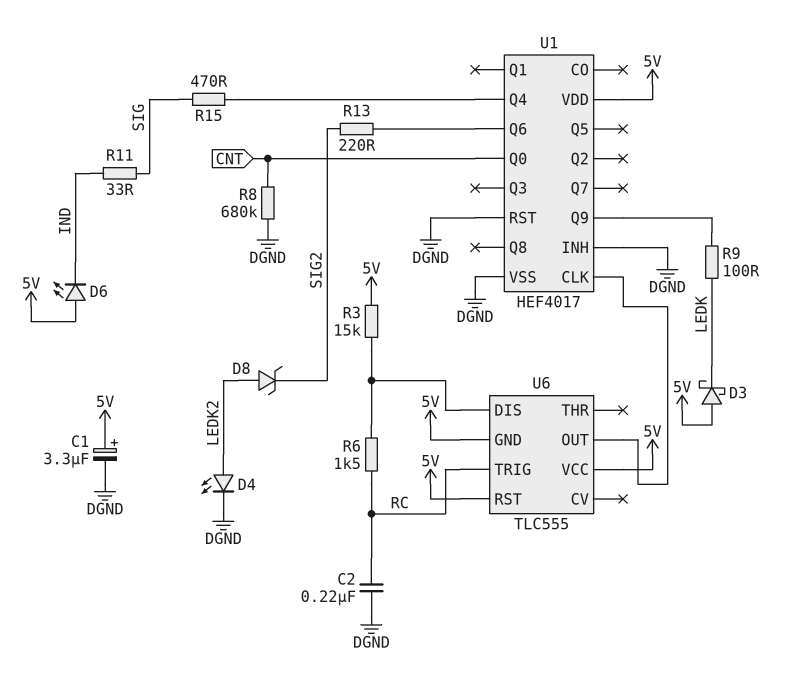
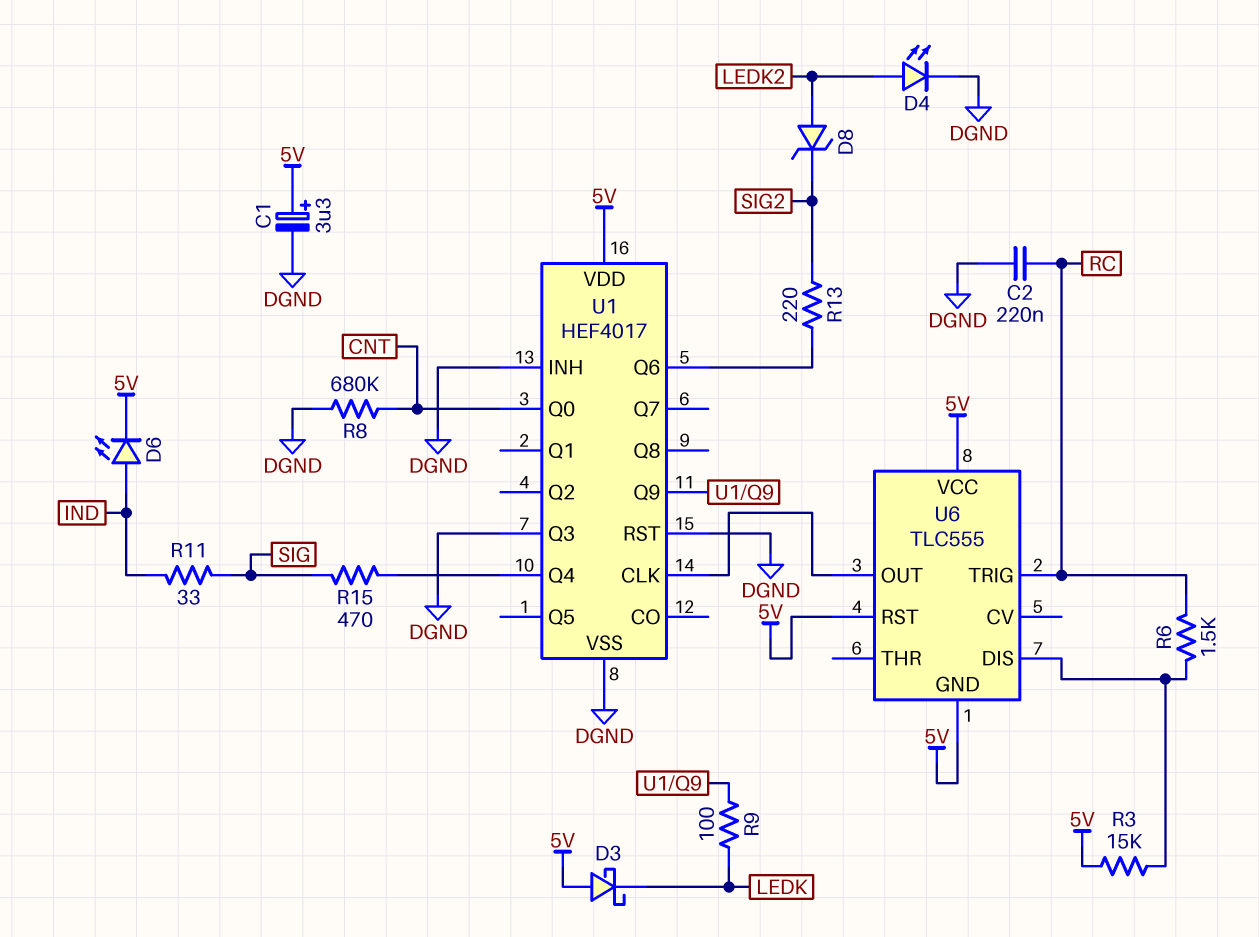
D6: LED (A 5V, K IND) -> LED (A IND, K 5V)
U1 pin Q3: none -> DGND

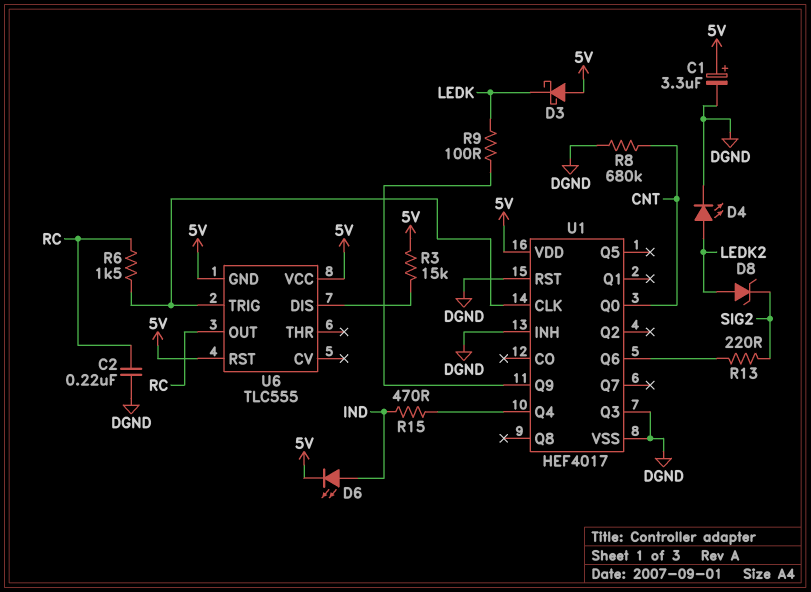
R6: 1.5k (RC, U6/DIS) -> 1.5k (RC, U1/CLK)
R11: 33 (IND, SIG) -> none
R15: 470 (SIG, U1/Q4) -> 470 (IND, U1/Q4)
U6 pin OUT: U1/CLK -> RC
U6 pin TRIG: RC -> U1/CLK

